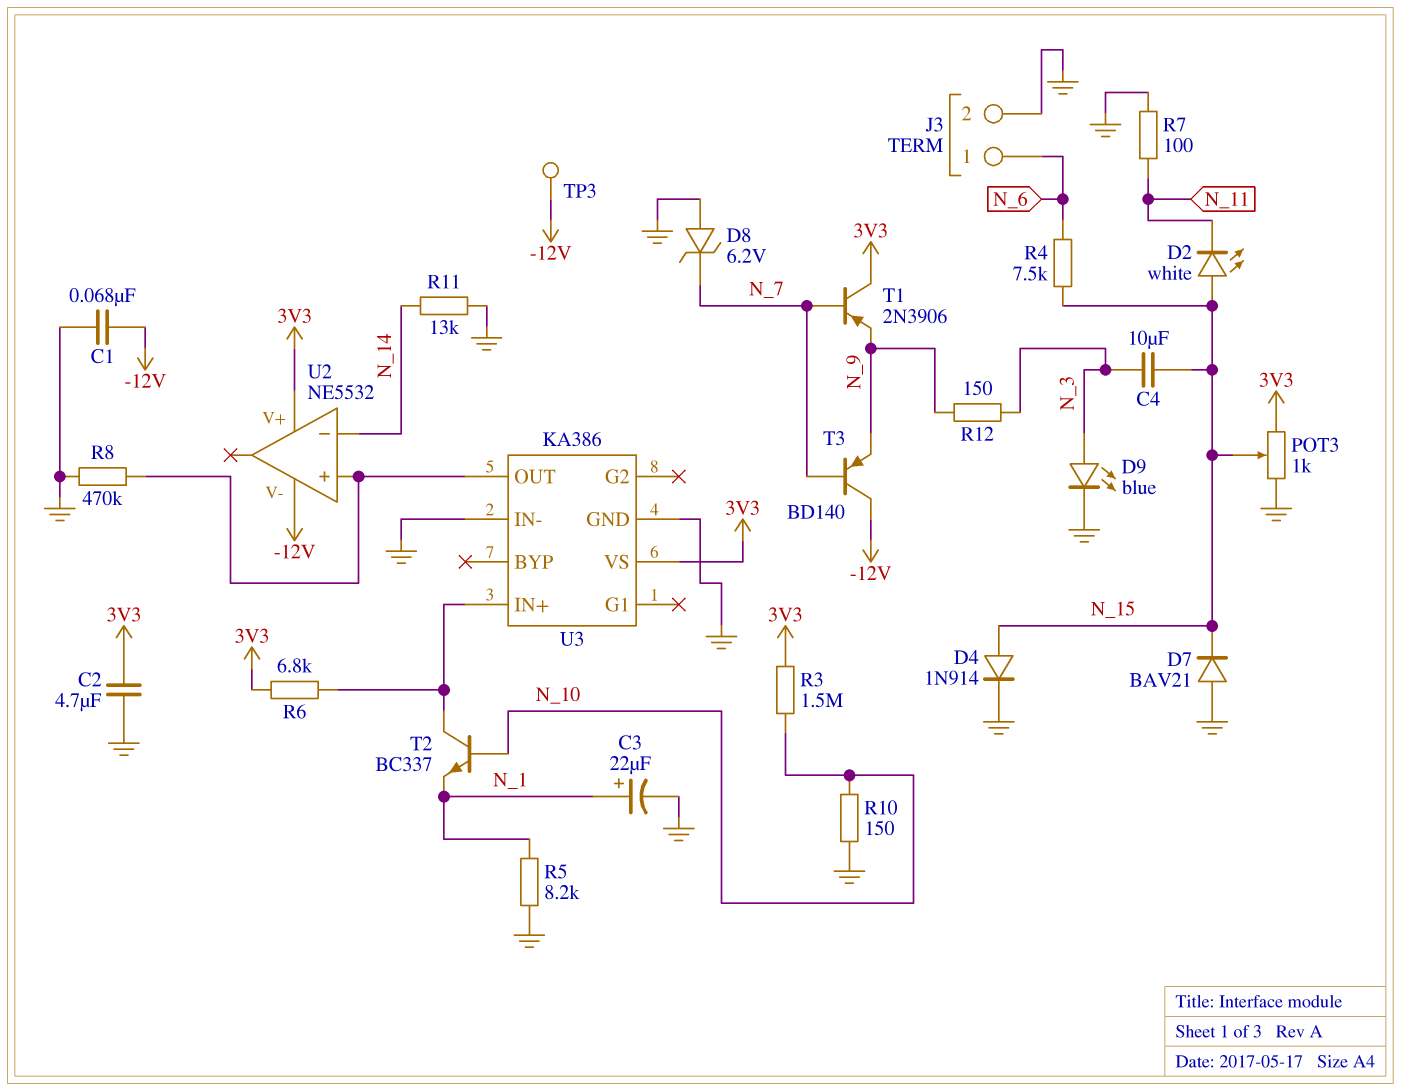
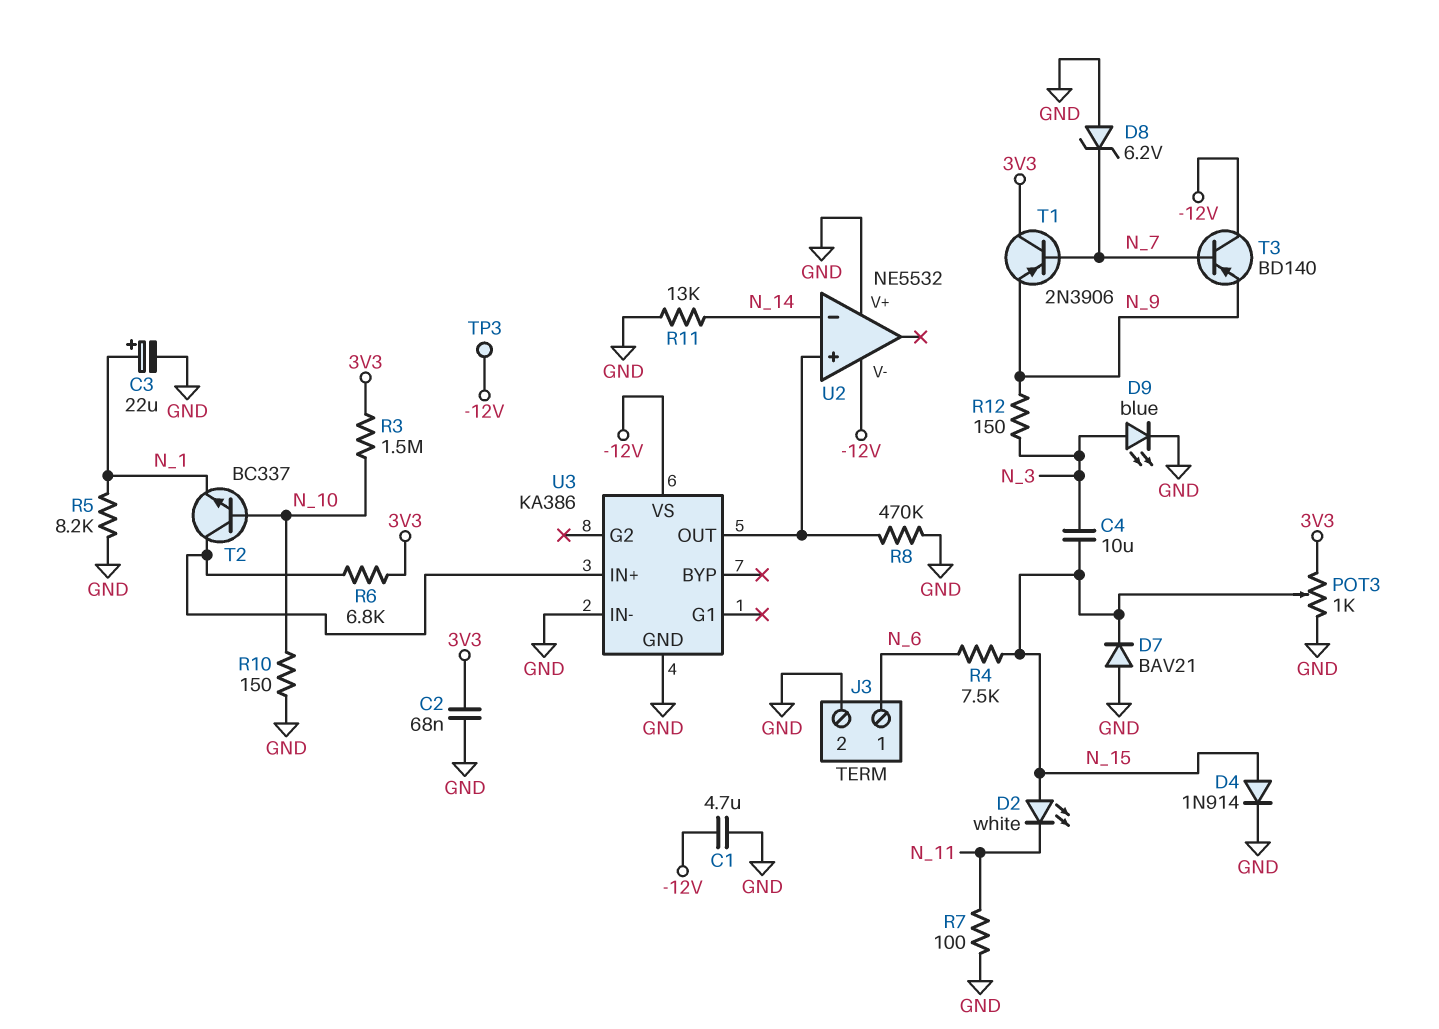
C1: 68nF (-12V, GND) -> 4.7uF (-12V, GND)
C2: 4.7uF (3V3, GND) -> 68nF (3V3, GND)
U2 pin V+: 3V3 -> GND
U3 pin VS: 3V3 -> -12V

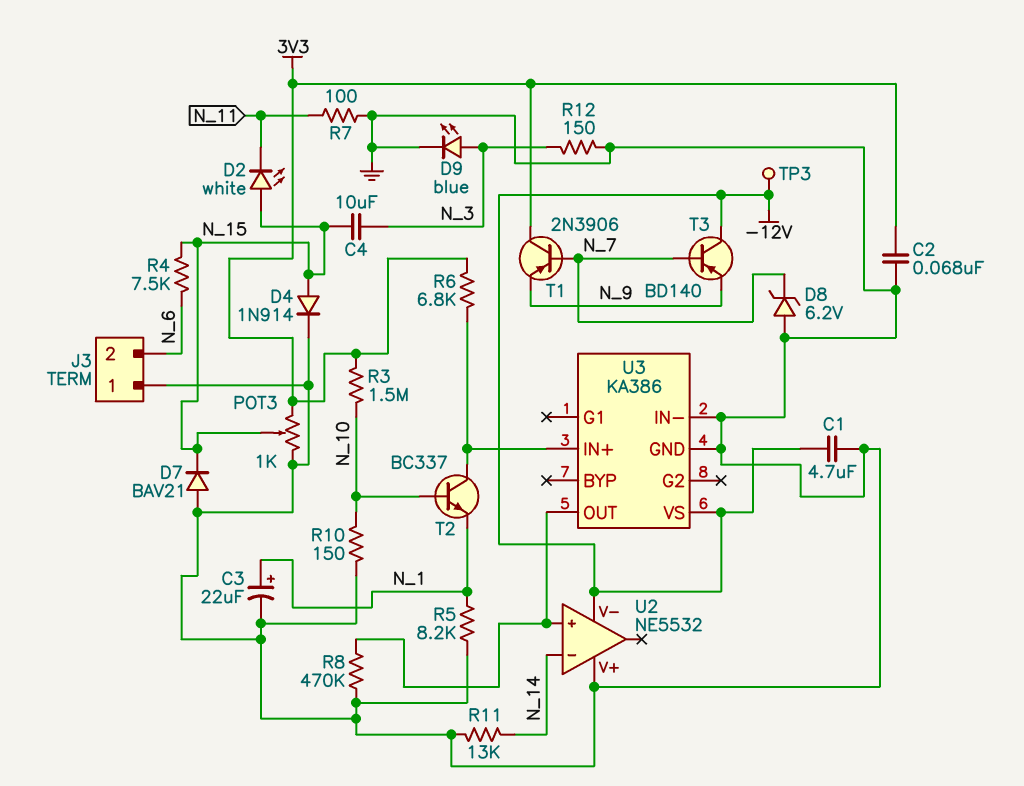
J3 pin 1: N_6 -> GND
J3 pin 2: GND -> N_6
R12: 150 (N_3, N_9) -> 150 (GND, N_3)

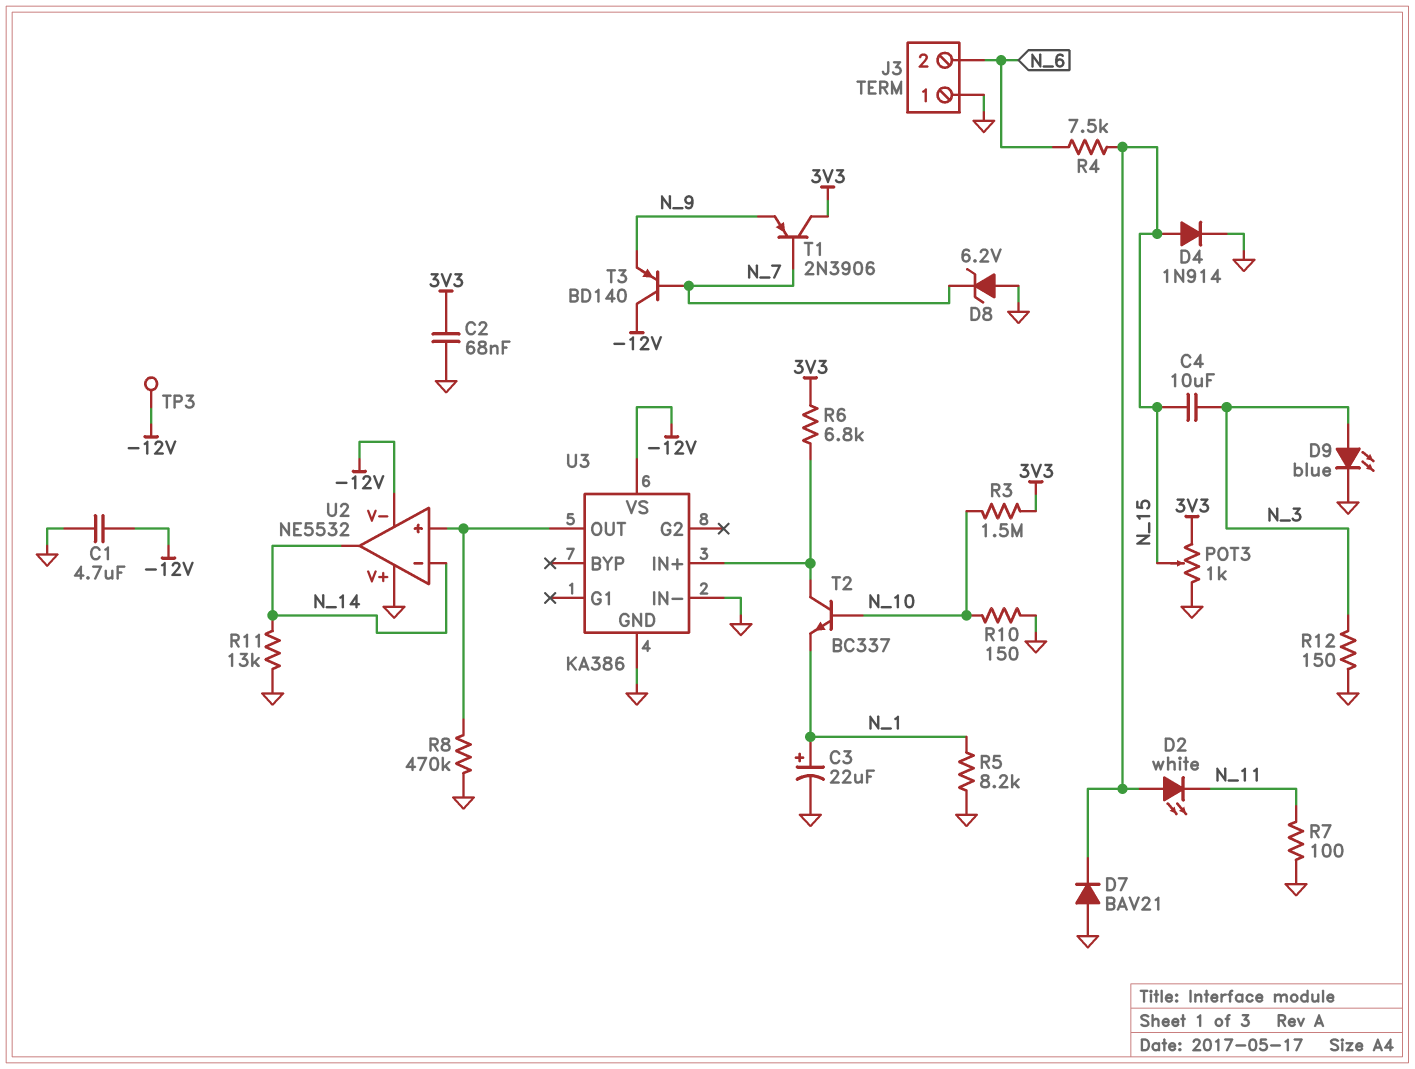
U2 pin out: none -> N_14

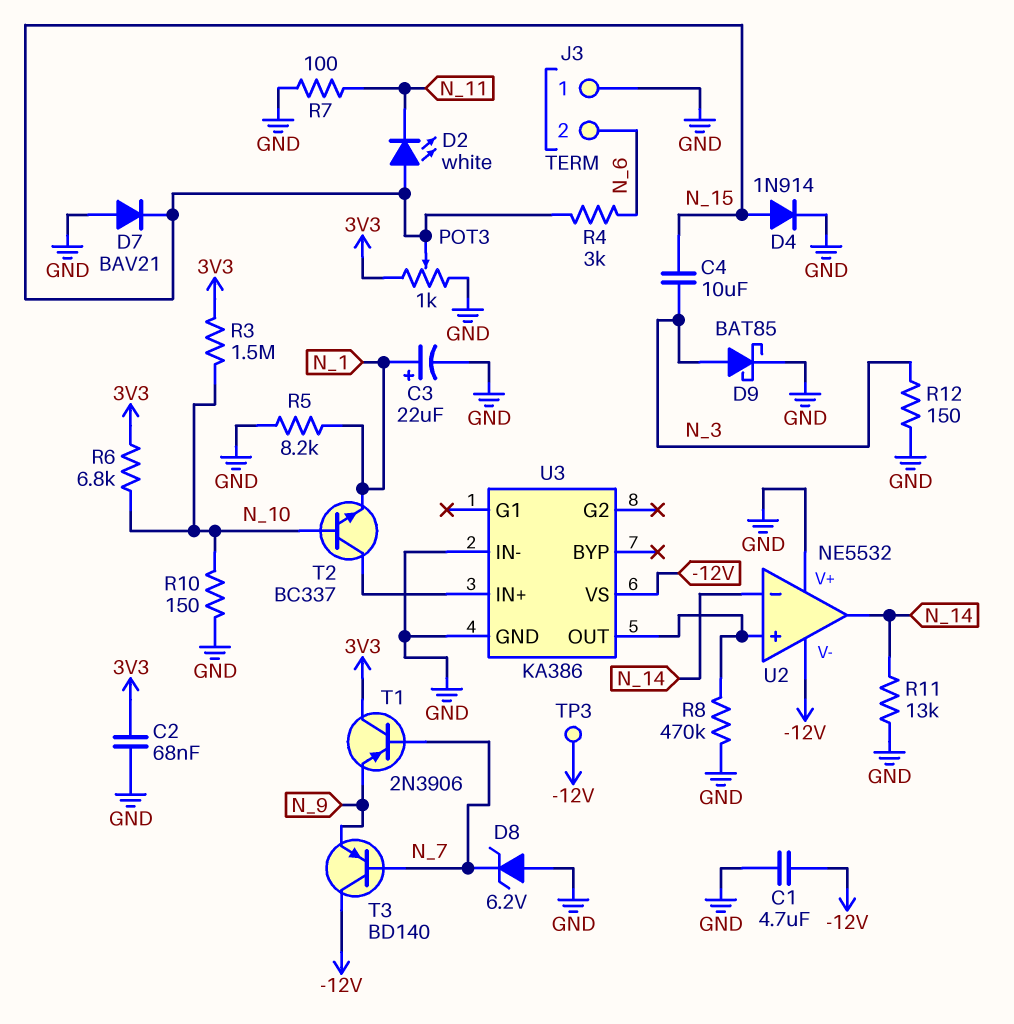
D9: LED blue (A N_3, K GND) -> schottky BAT85 (A N_3, K GND)
R4: 7.5k (N_6, N_15) -> 3k (N_6, N_15)
R6: 6.8k (3V3, U3/IN+) -> 6.8k (3V3, N_10)

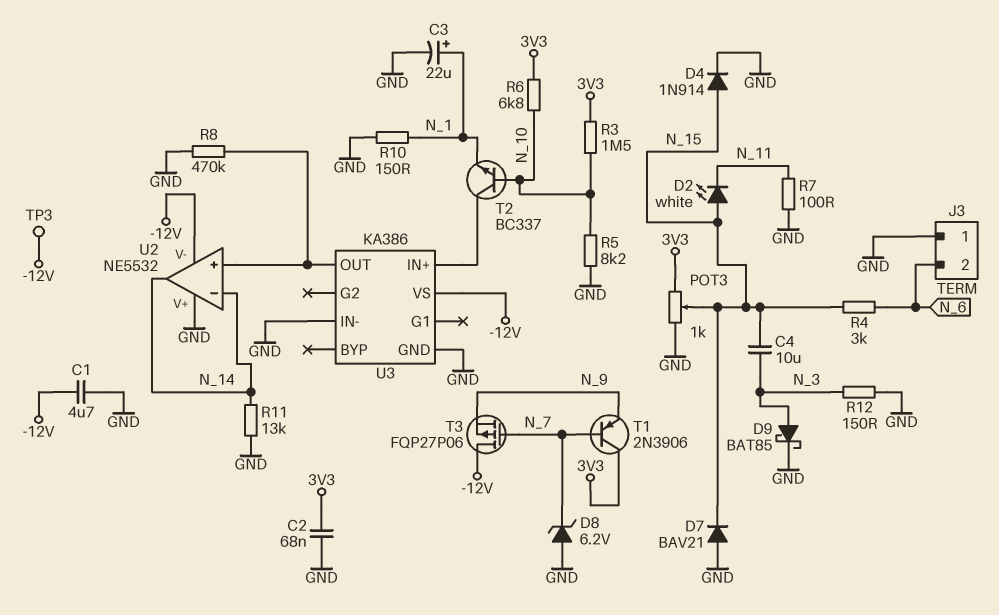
R5: 8.2k (GND, N_1) -> 8.2k (GND, N_10)
R10: 150 (GND, N_10) -> 150 (GND, N_1)
T3: PNP BD140 (B N_7, C -12V, E N_9) -> PMOS FQP27P06 (G N_7, D -12V, S N_9)

